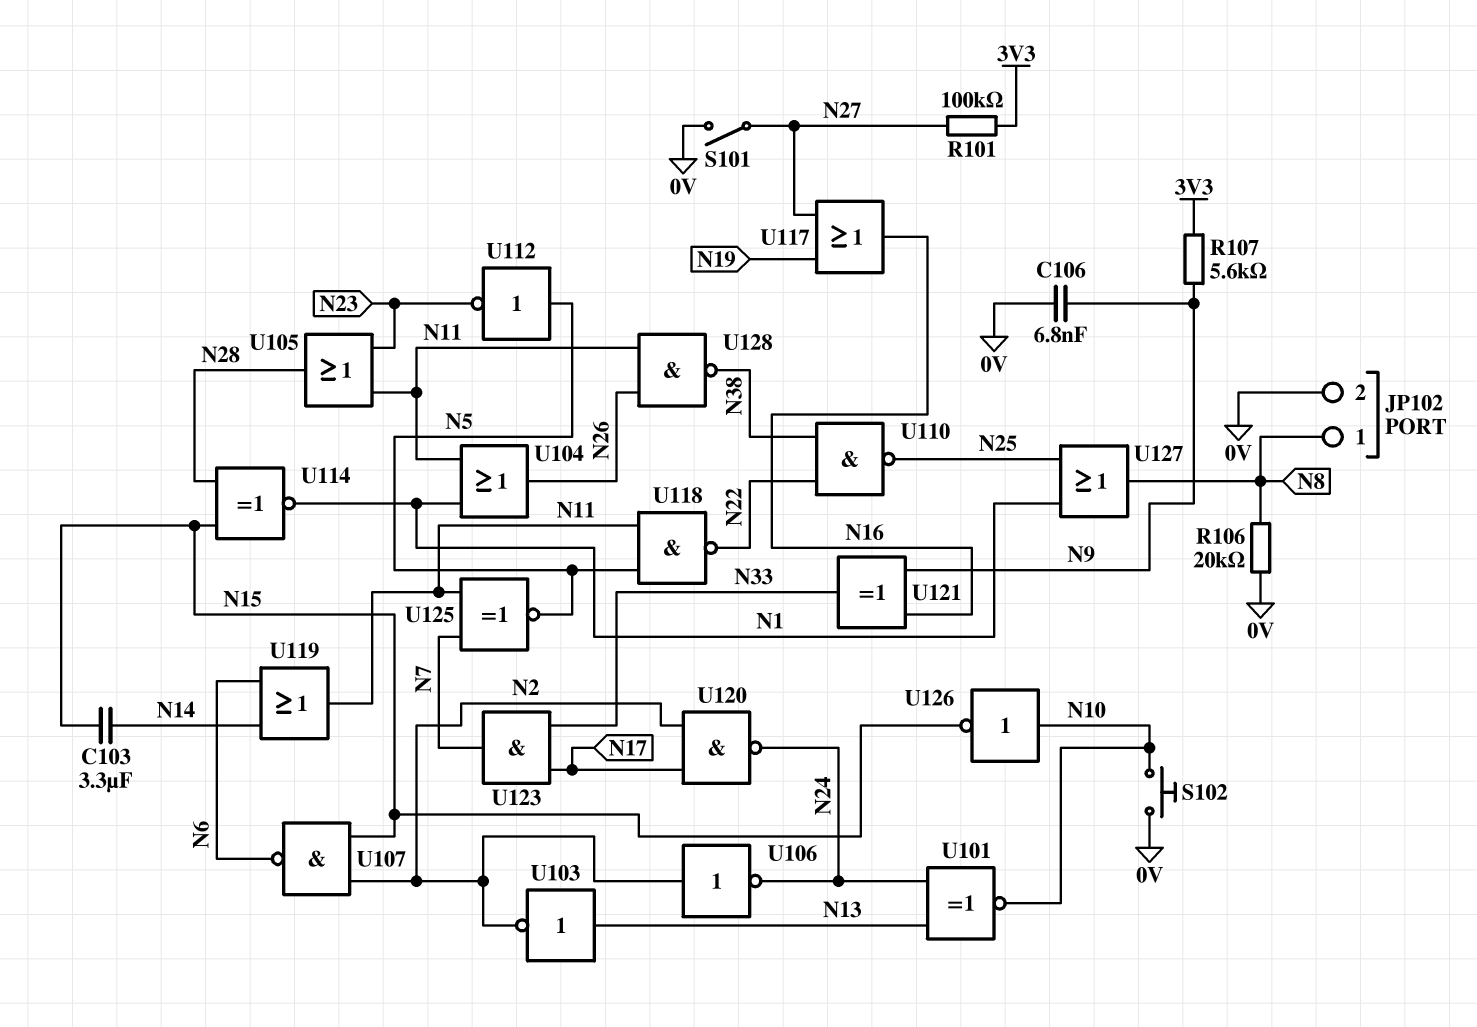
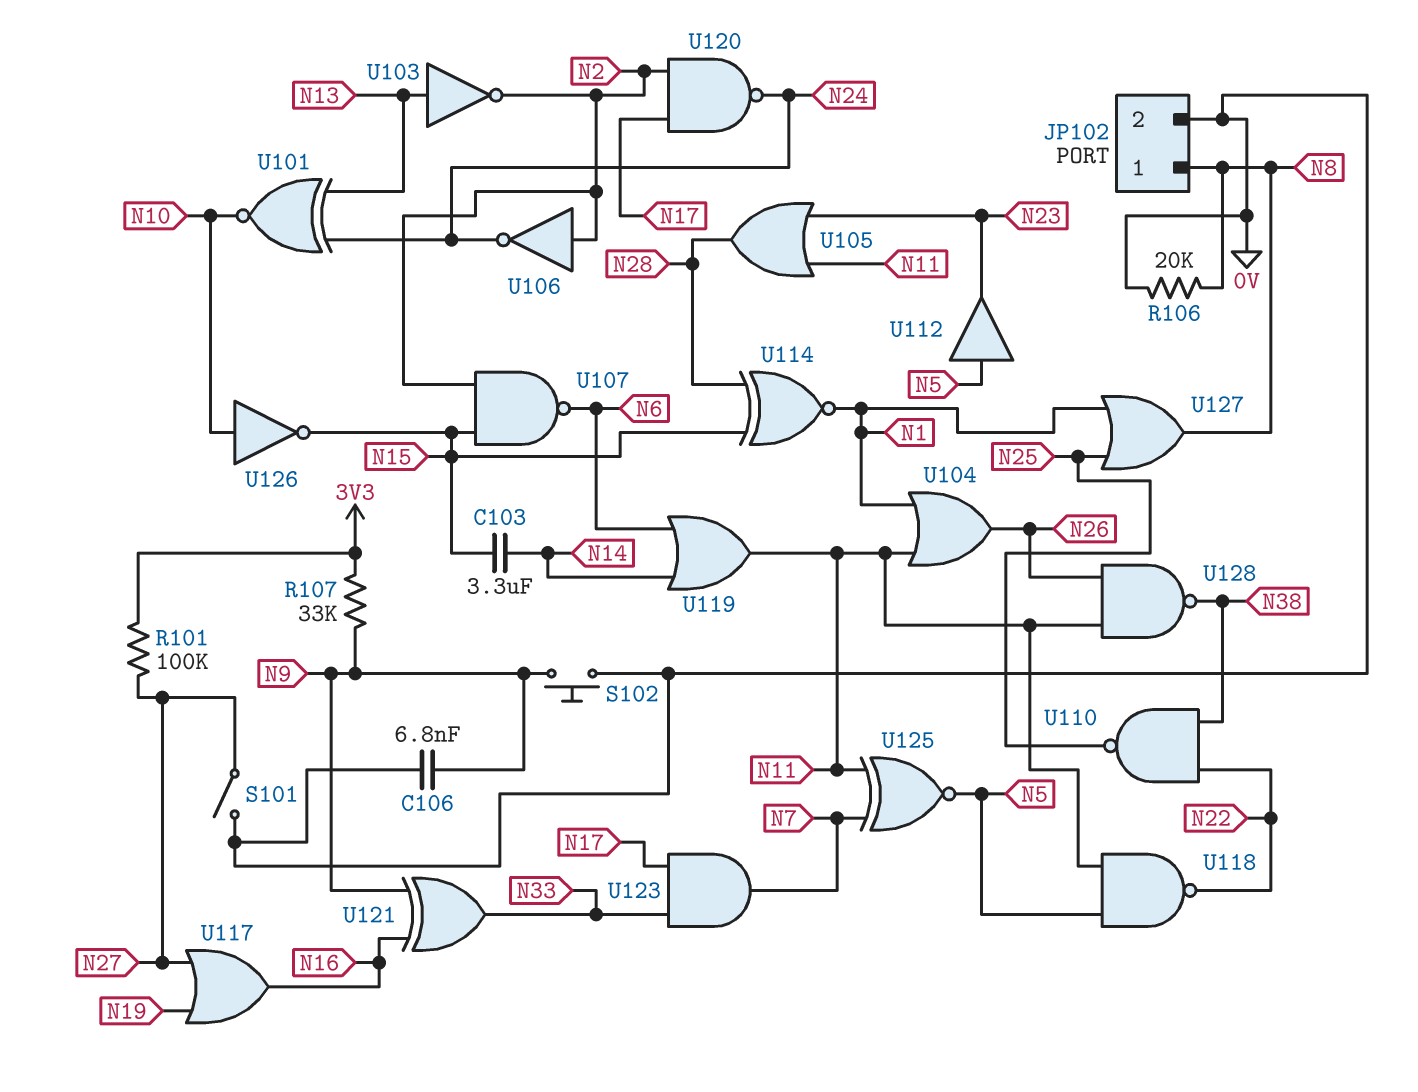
R107: 5.6k (3V3, N9) -> 33k (3V3, N9)
S102: button (0V, N10) -> button (0V, N9)
U112: NOT (in N5, out N23) -> buffer (in N5, out N23)

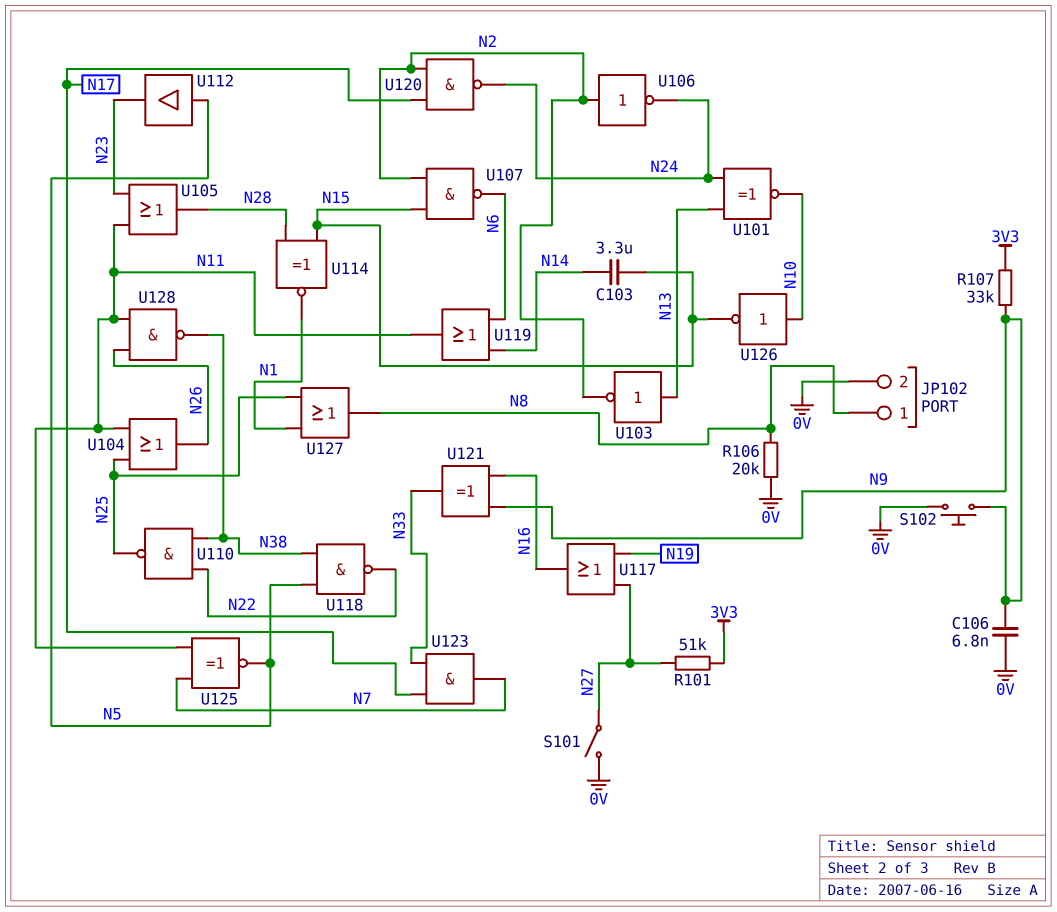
R101: 100k (3V3, N27) -> 51k (3V3, N27)
U104: OR (in N1, in N11, out N26) -> OR (in N11, in N25, out N26)
U118: NAND (in N5, in N11, out N22) -> NAND (in N5, in N38, out N22)

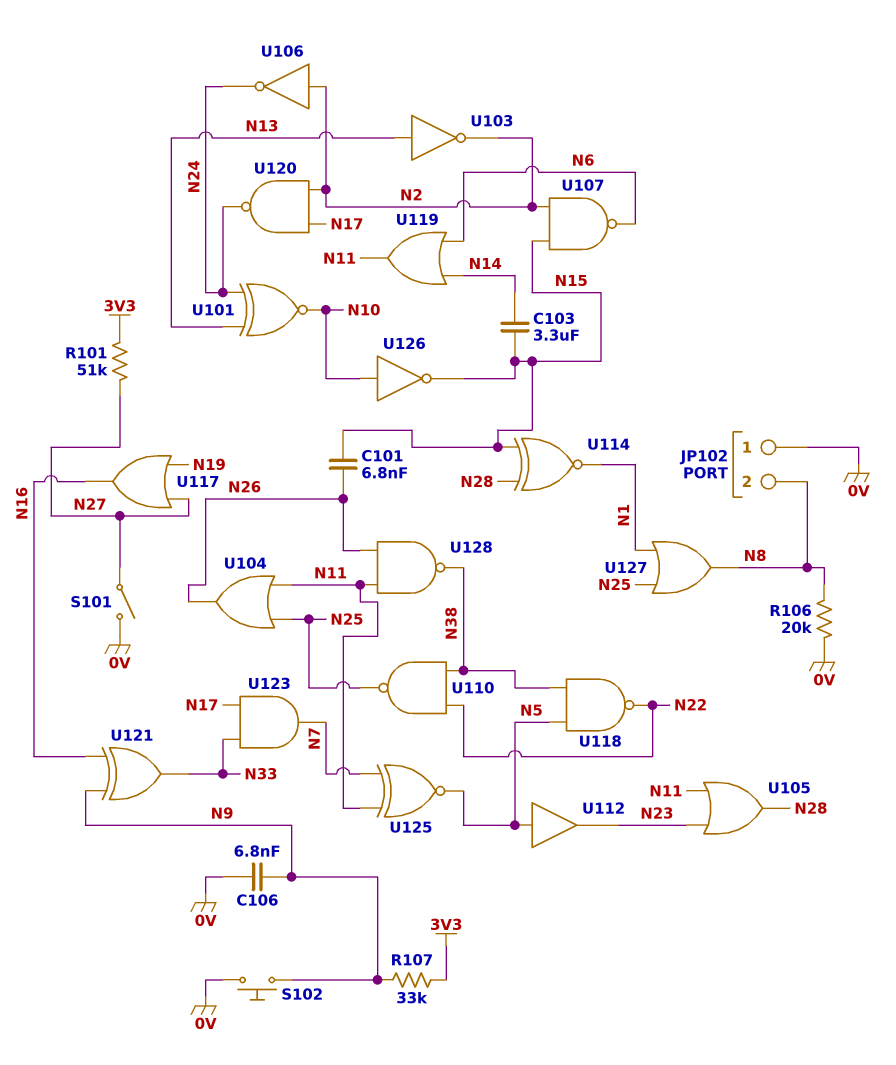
C101: none -> 6.8nF (N15, N26)
JP102 pin 1: N8 -> 0V
JP102 pin 2: 0V -> N8

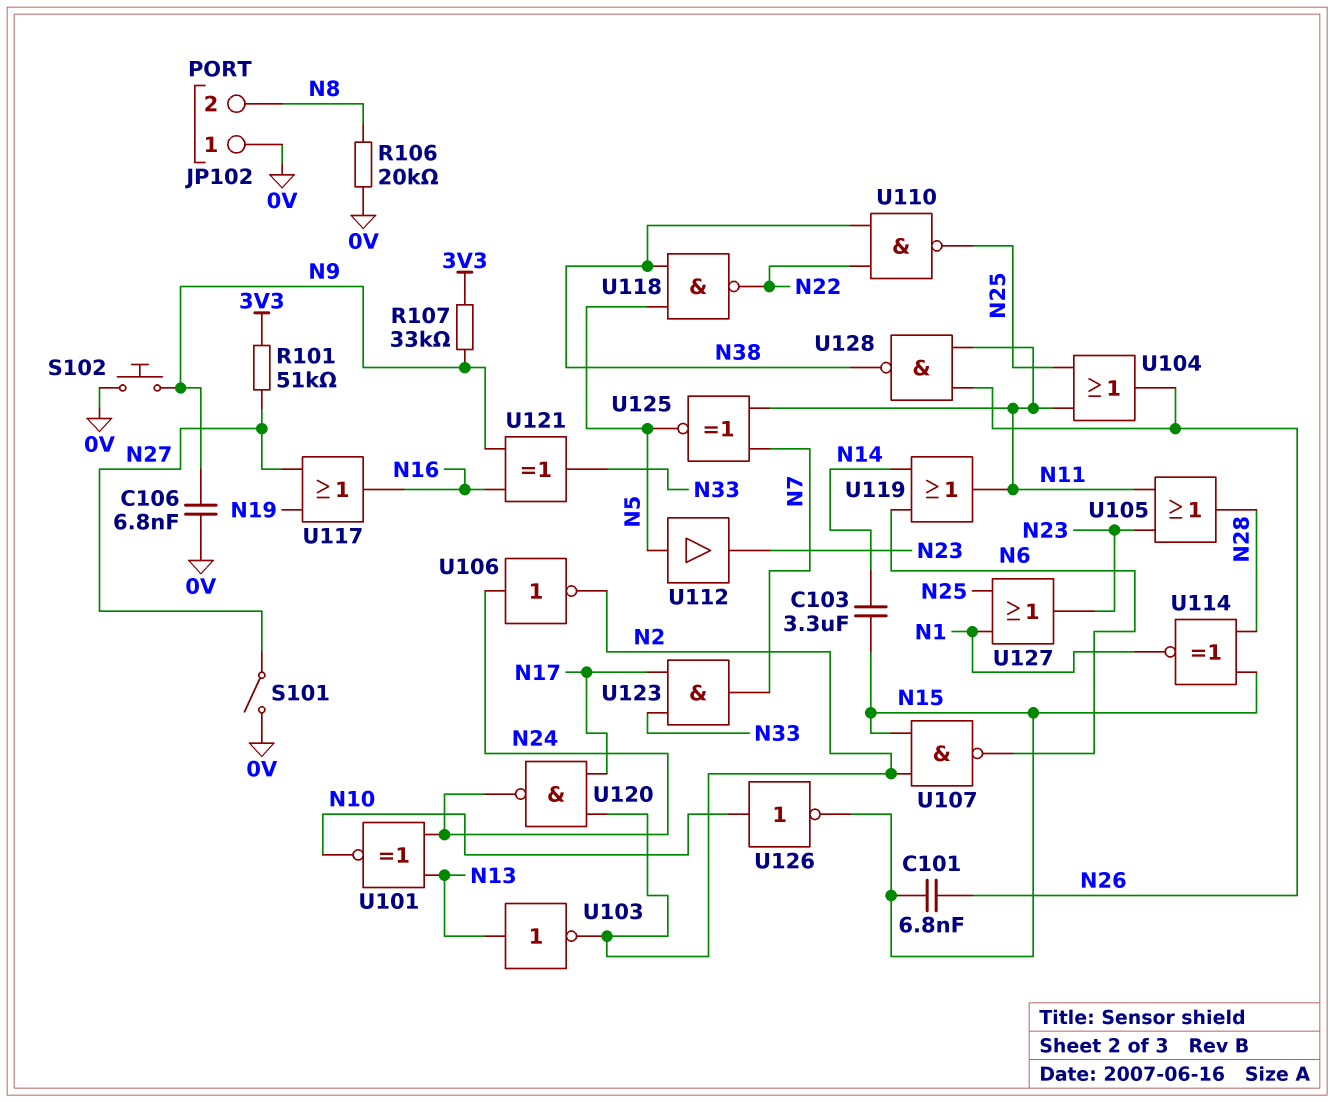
U106: NOT (in N2, out N24) -> NOT (in N24, out N2)
U127: OR (in N1, in N25, out N8) -> OR (in N1, in N25, out N23)

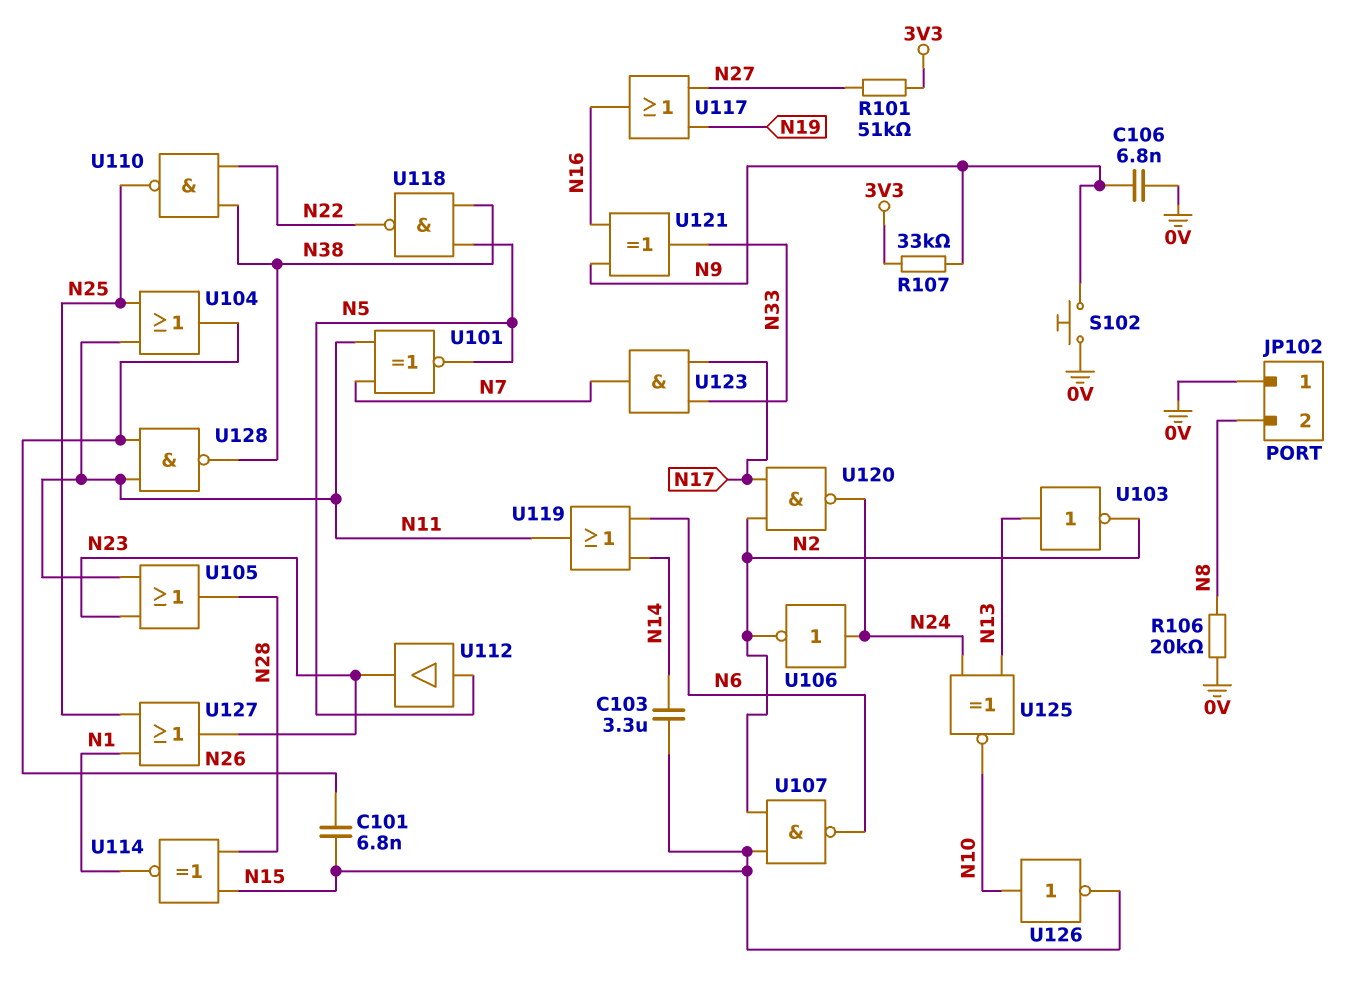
S101: switch (0V, N27) -> none
U101: XNOR (in N13, in N24, out N10) -> XNOR (in N7, in N11, out N5)
U125: XNOR (in N7, in N11, out N5) -> XNOR (in N13, in N24, out N10)

